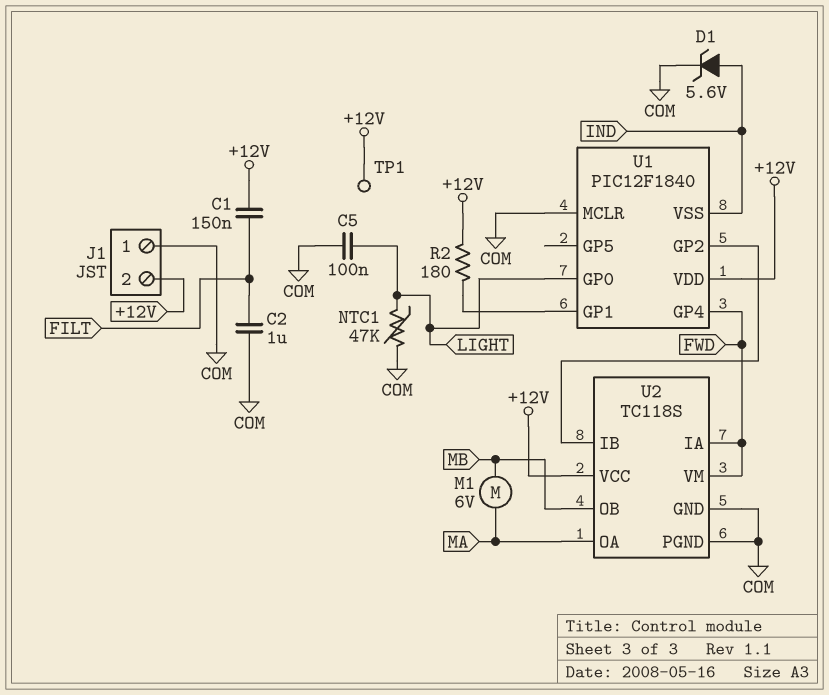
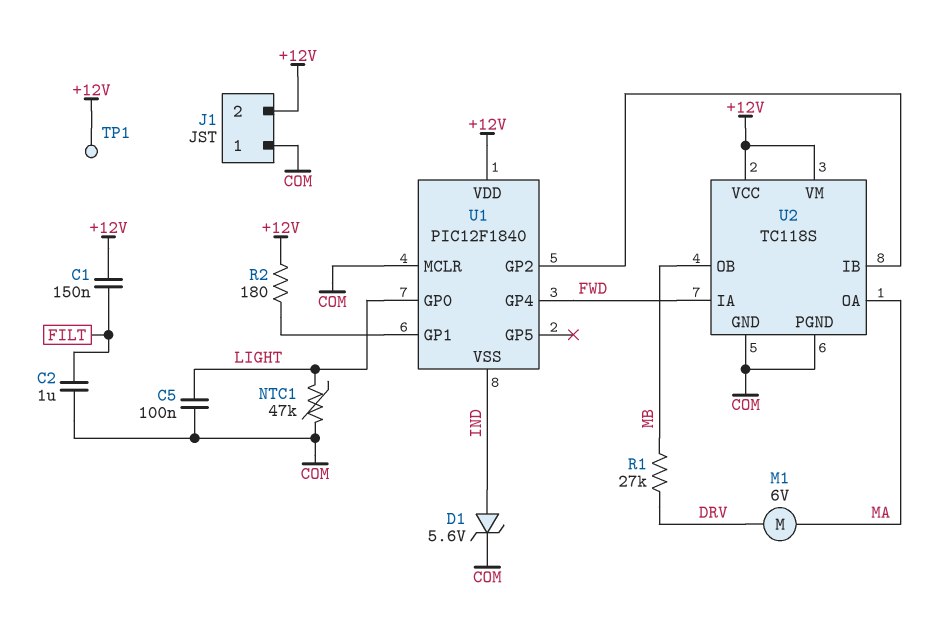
M1: motor 6V (MA, MB) -> motor 6V (DRV, MA)
R1: none -> 27k (DRV, MB)
U2 pin VM: FWD -> +12V

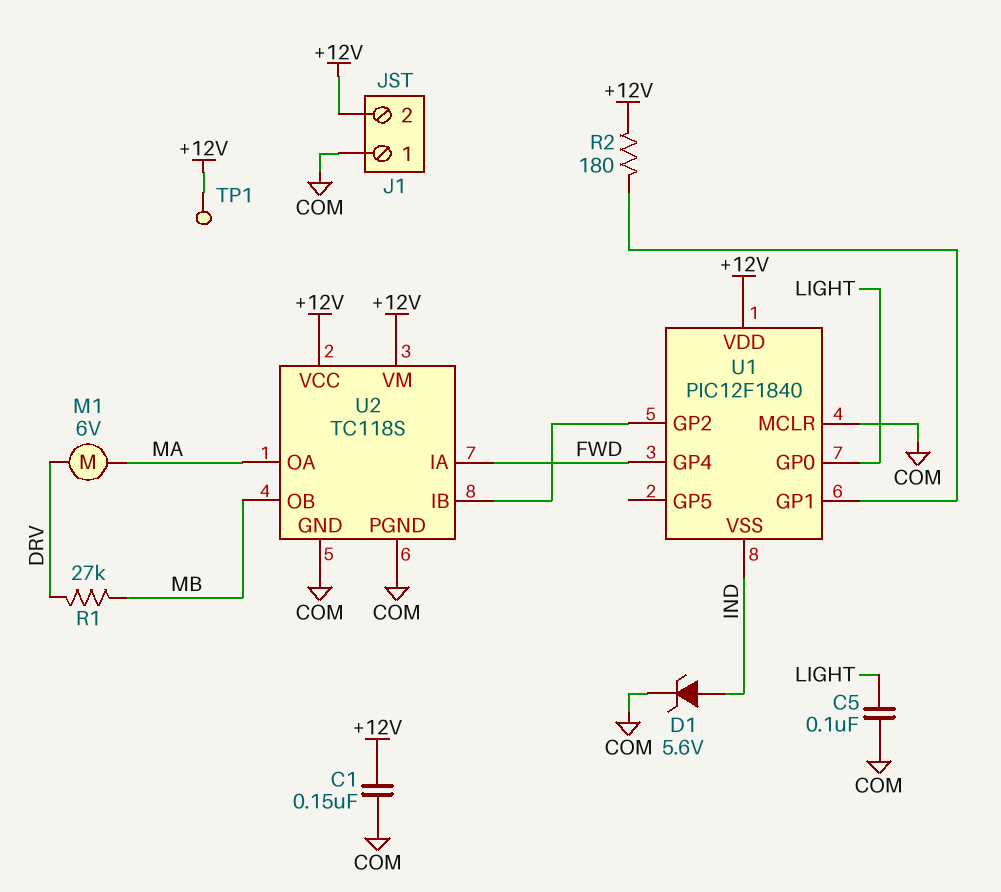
C1: 150nF (+12V, FILT) -> 150nF (+12V, COM)
C2: 1uF (COM, FILT) -> none
NTC1: 47k (COM, LIGHT) -> none

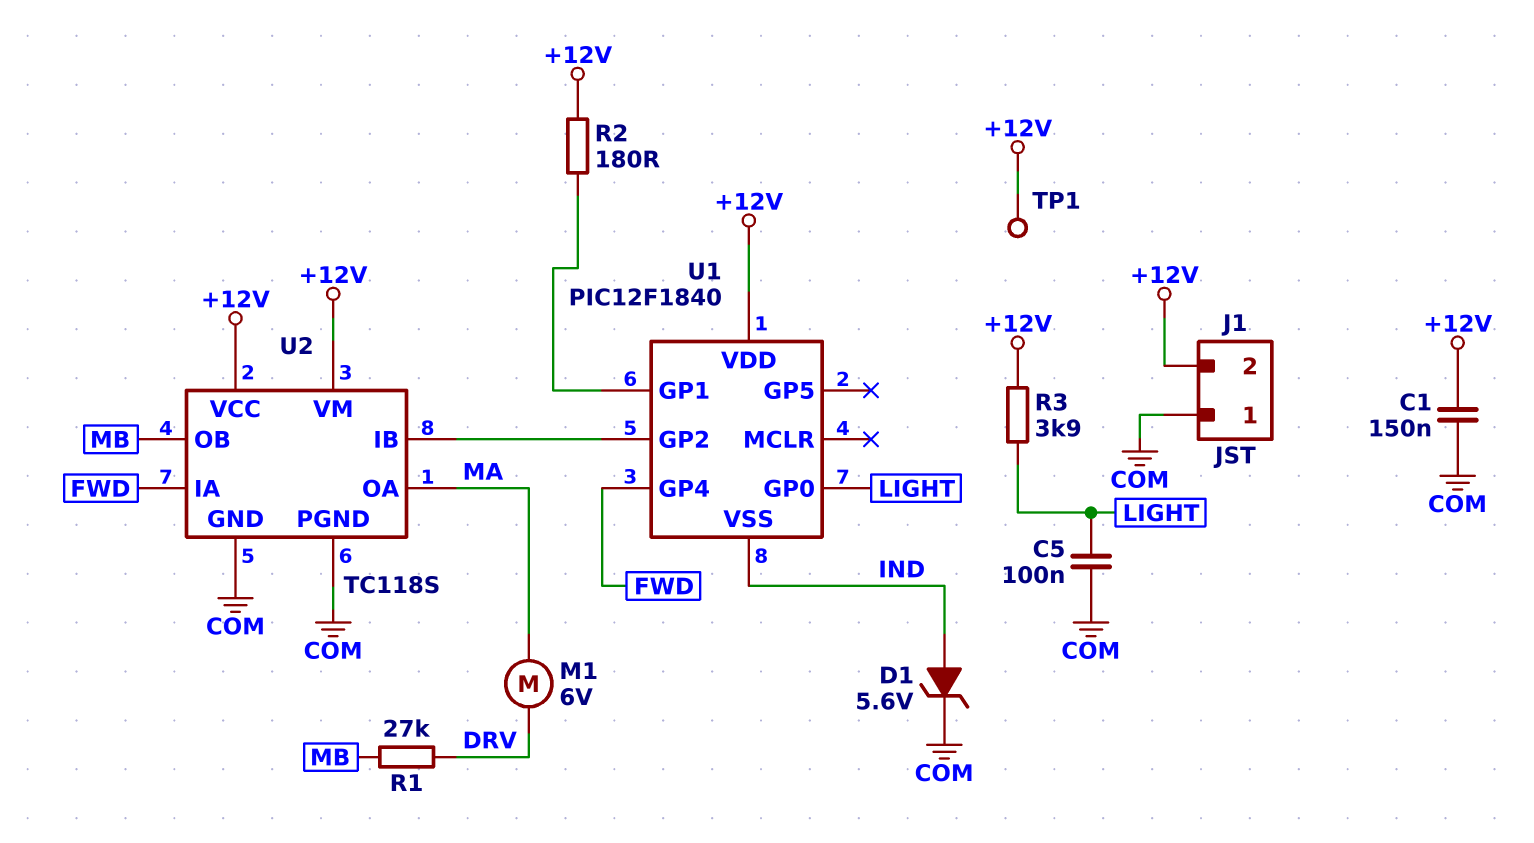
R3: none -> 3.9k (+12V, LIGHT)
U1 pin MCLR: COM -> none

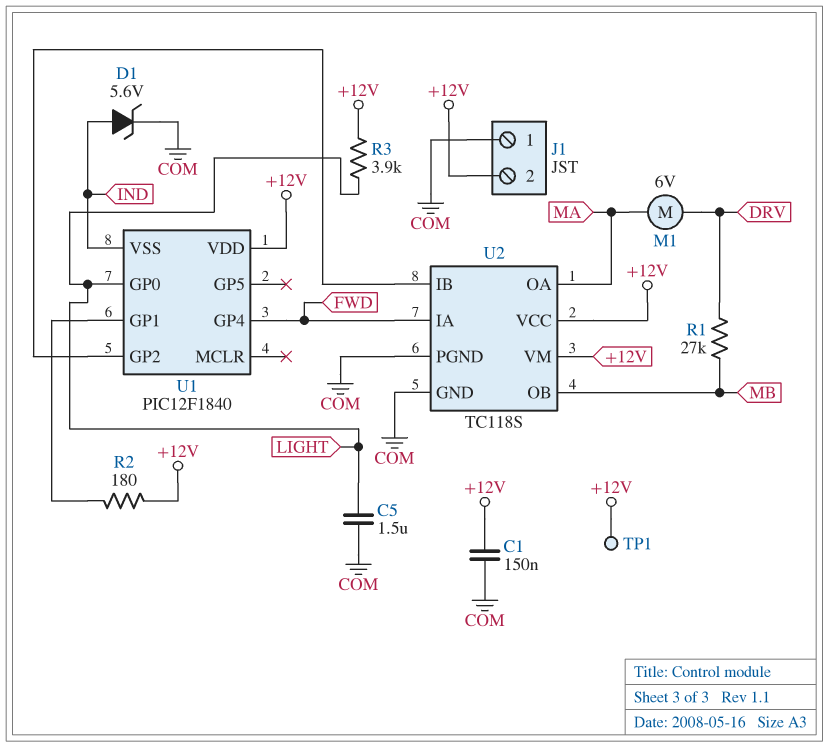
C5: 100nF (COM, LIGHT) -> 1.5uF (COM, LIGHT)

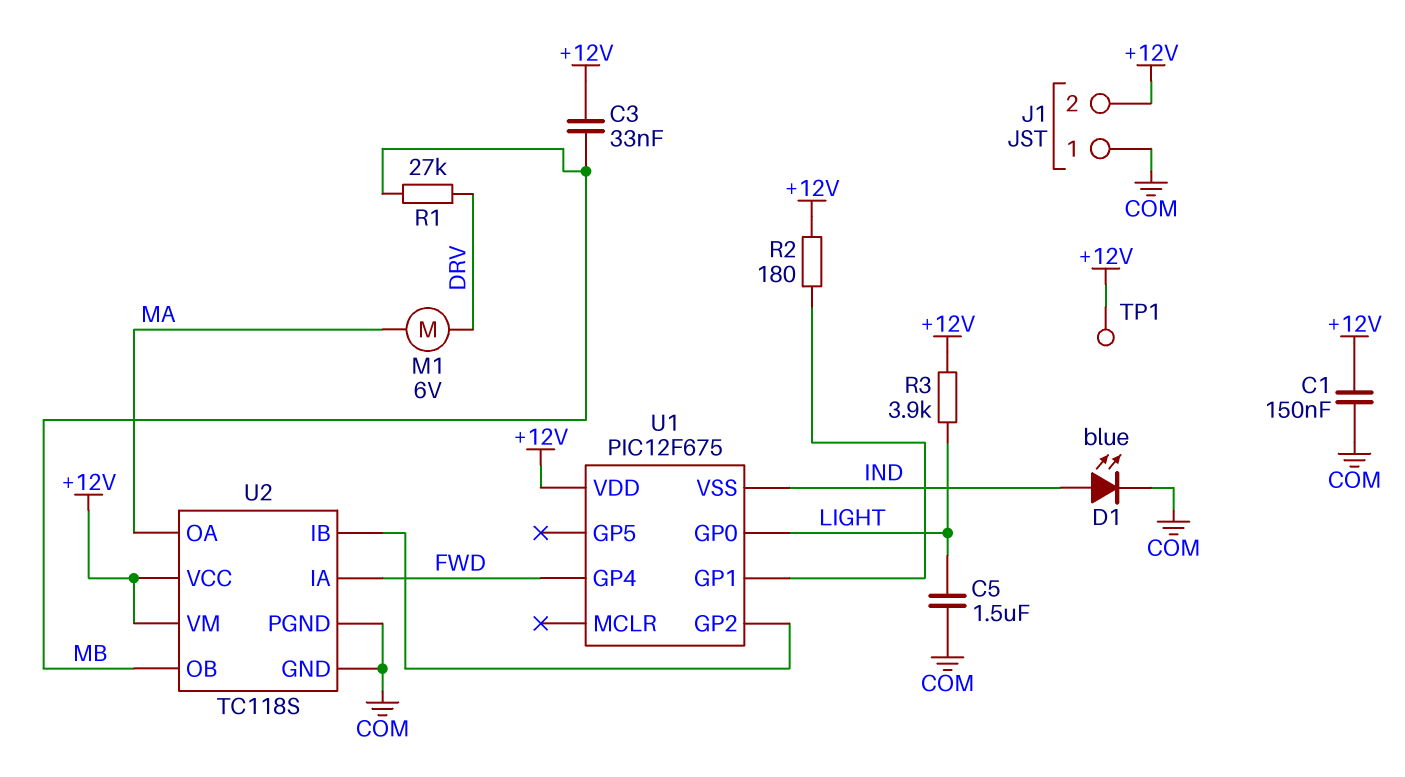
C3: none -> 33nF (+12V, MB)
D1: zener 5.6V (A IND, K COM) -> LED blue (A IND, K COM)
U1: PIC12F1840 -> PIC12F675

